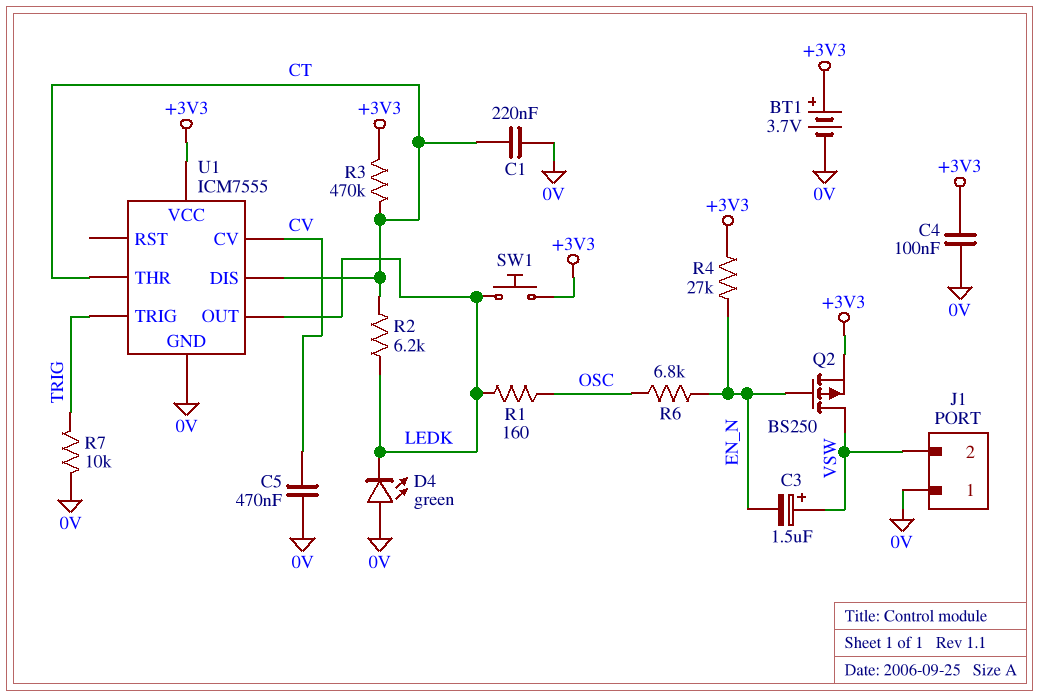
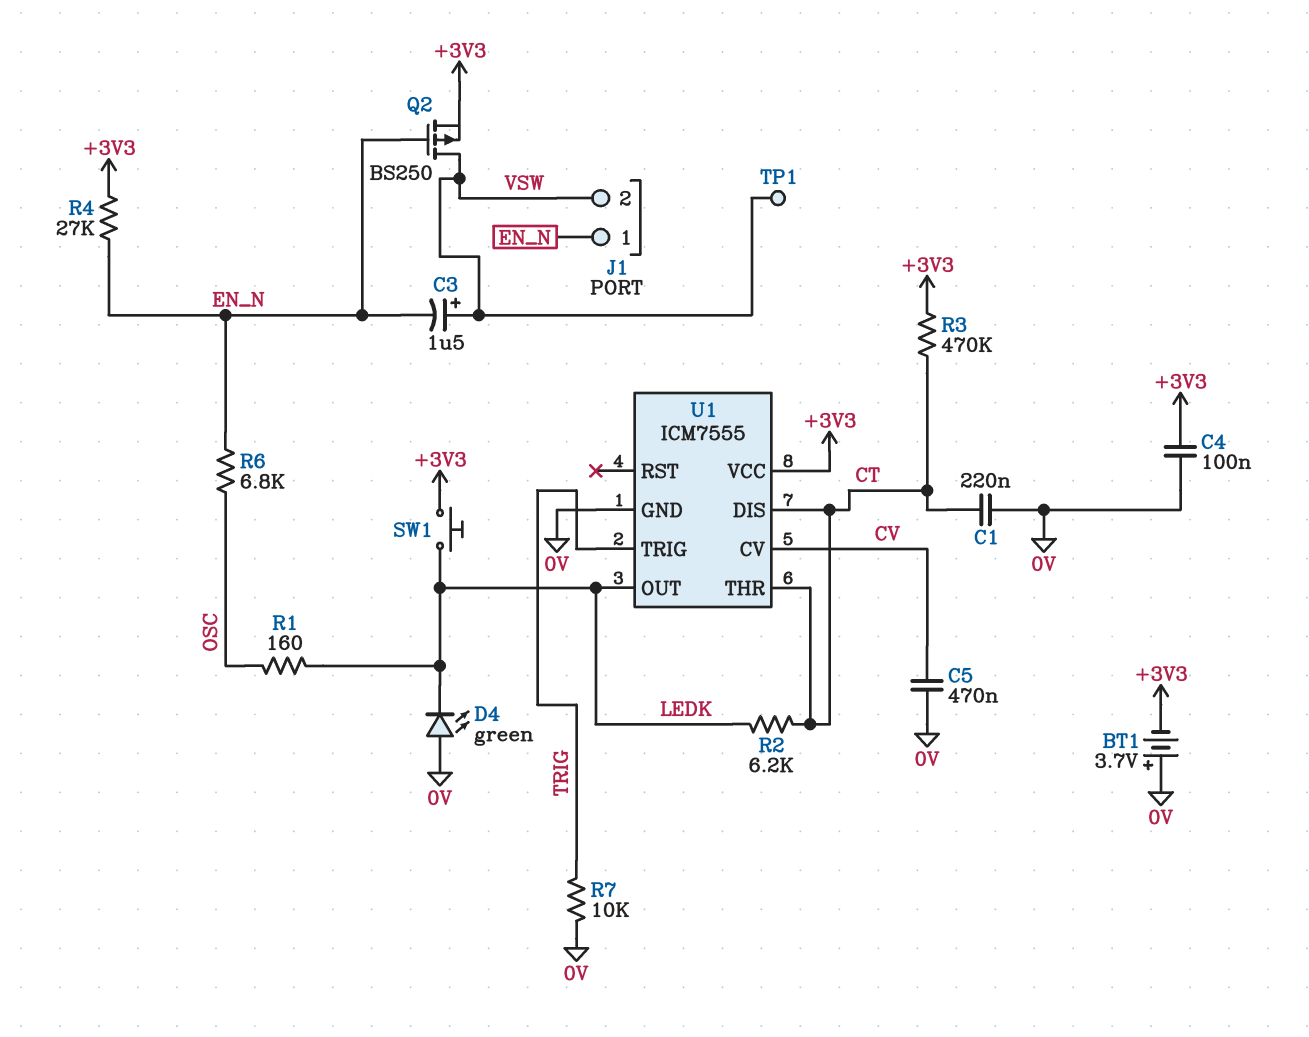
BT1: 3.7V (plus +3V3, minus 0V) -> 3.7V (plus 0V, minus +3V3)
J1 pin 1: 0V -> EN_N
TP1: none -> test point (VSW)

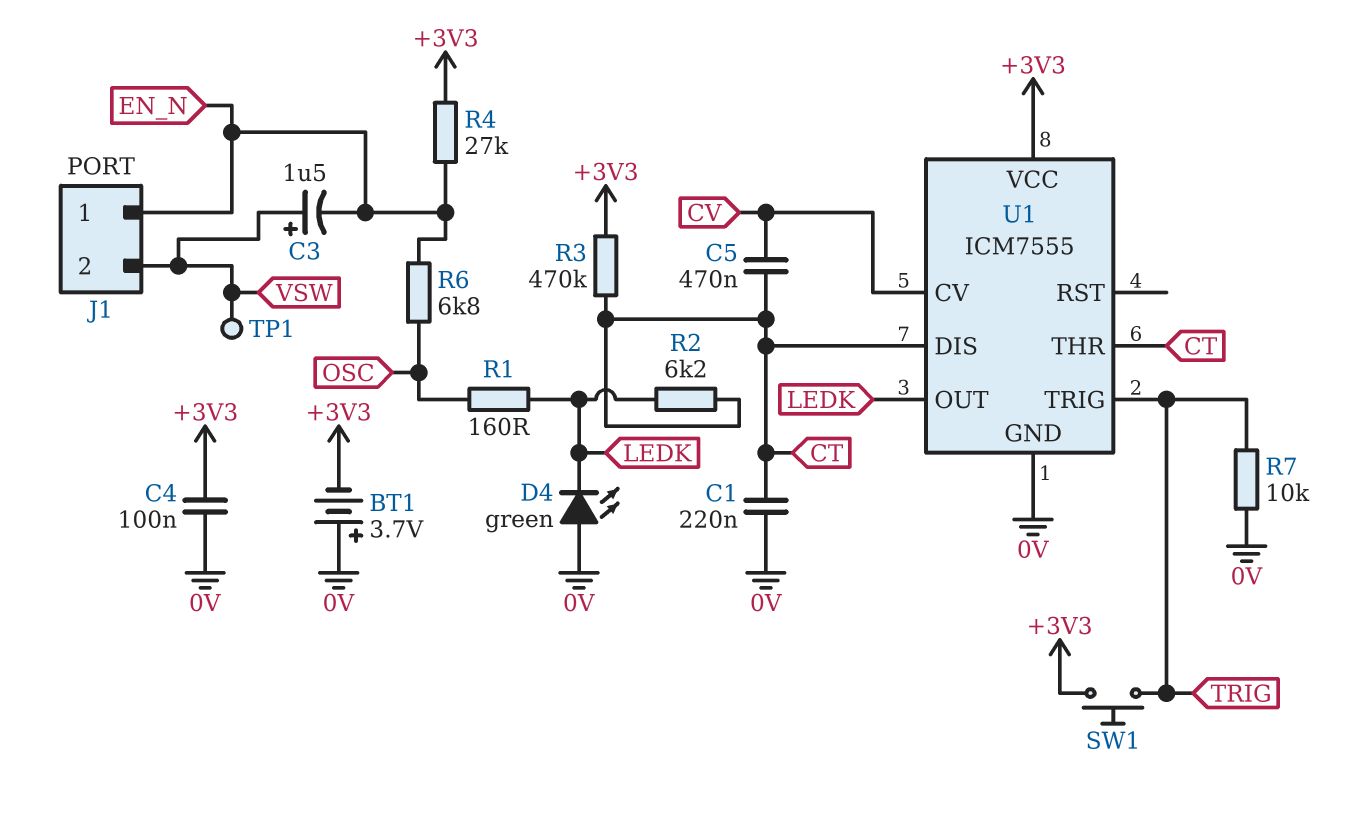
C5: 470nF (0V, CV) -> 470nF (CT, CV)
Q2: PMOS BS250 (G EN_N, D VSW, S +3V3) -> none
SW1: button (+3V3, LEDK) -> button (+3V3, TRIG)

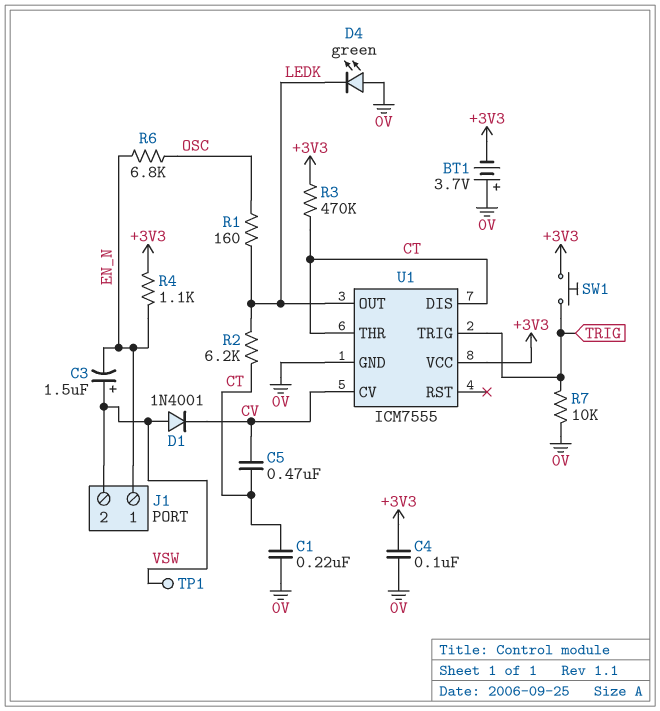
D1: none -> diode 1N4001 (A VSW, K CV)
R4: 27k (+3V3, EN_N) -> 1.1k (+3V3, EN_N)

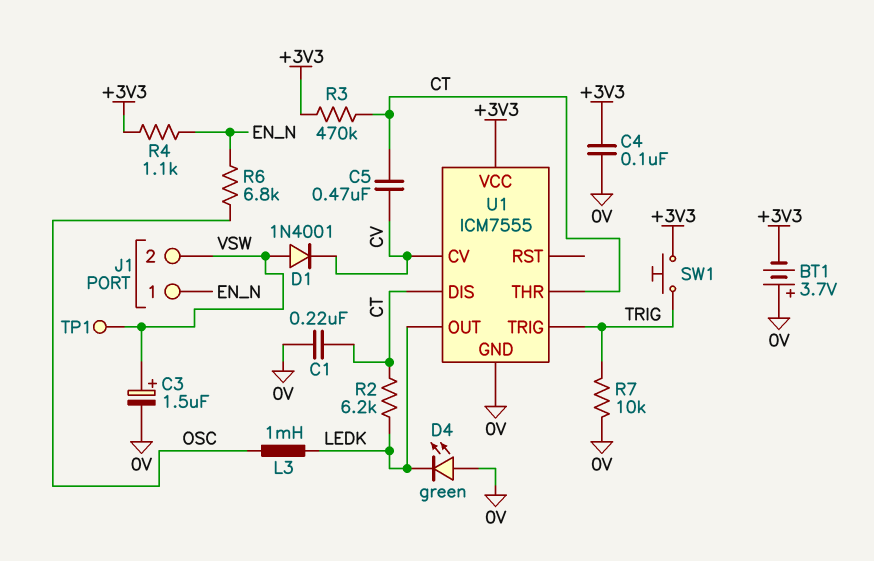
C3: 1.5uF (plus VSW, minus EN_N) -> 1.5uF (plus VSW, minus 0V)
L3: none -> 1mH (LEDK, OSC)
R1: 160 (LEDK, OSC) -> none

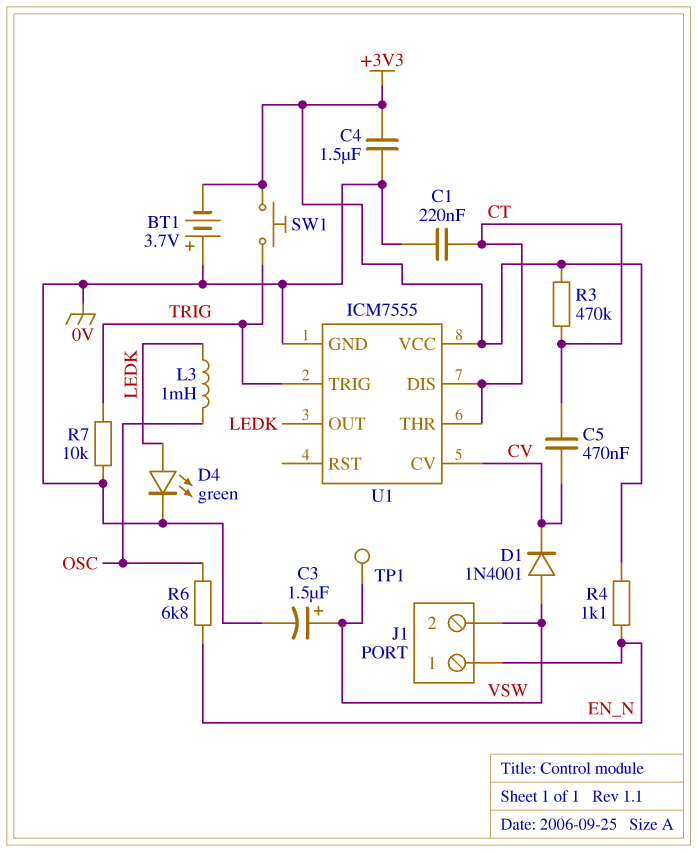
C4: 100nF (+3V3, 0V) -> 1.5uF (+3V3, 0V)
D4: LED green (A 0V, K LEDK) -> LED green (A LEDK, K 0V)
R2: 6.2k (CT, LEDK) -> none

